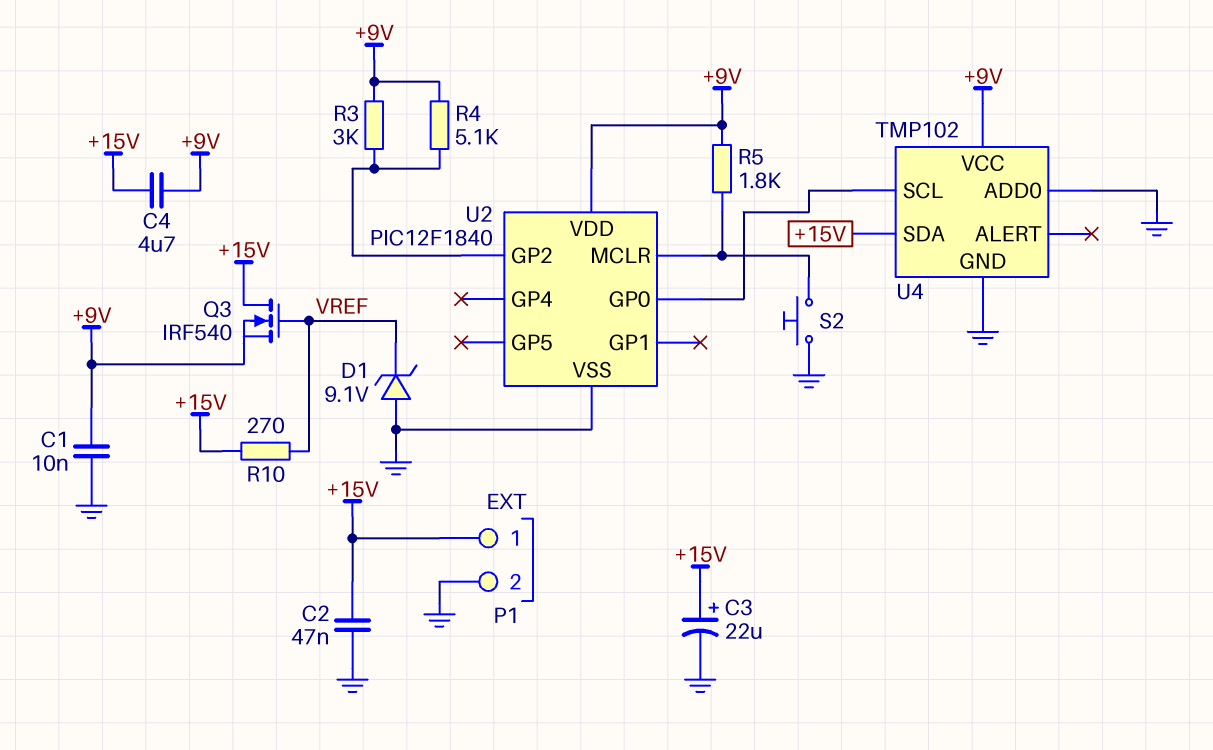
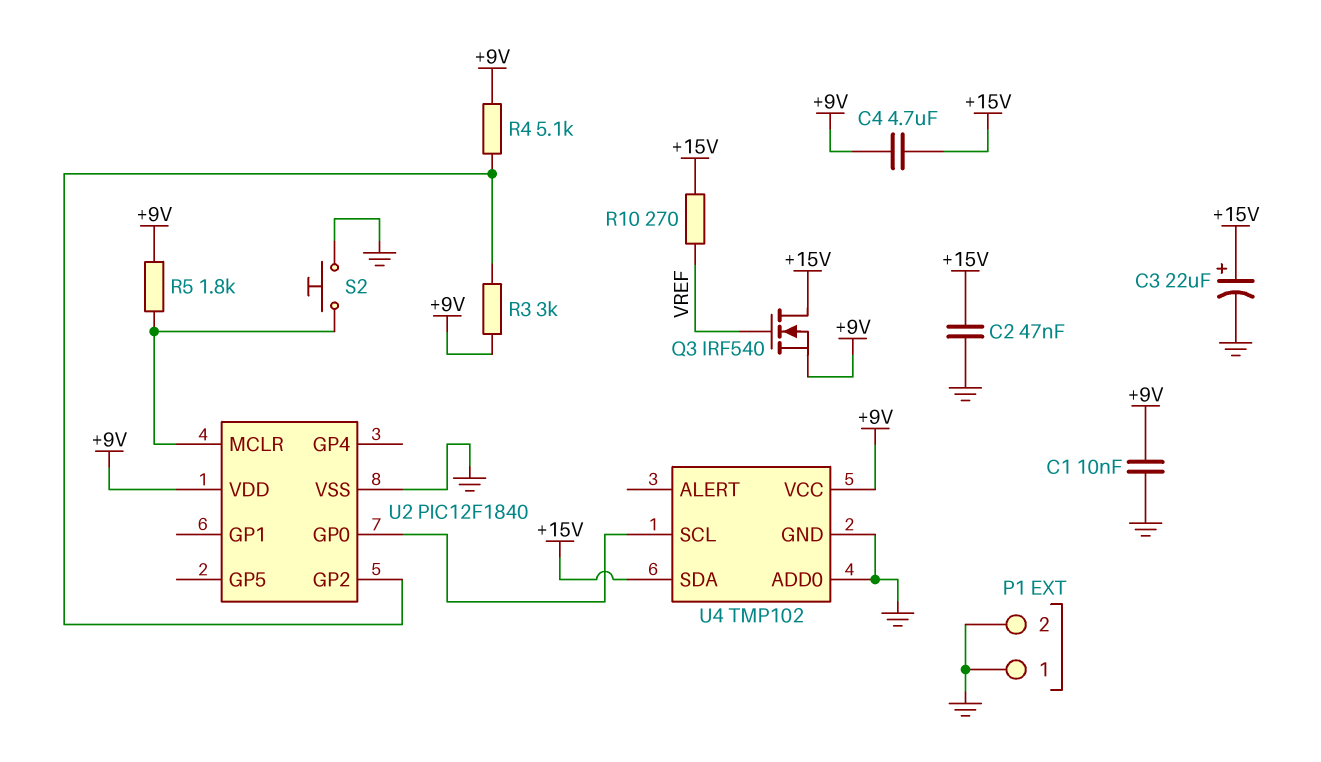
D1: zener 9.1V (A GND, K VREF) -> none
P1 pin 1: +15V -> GND

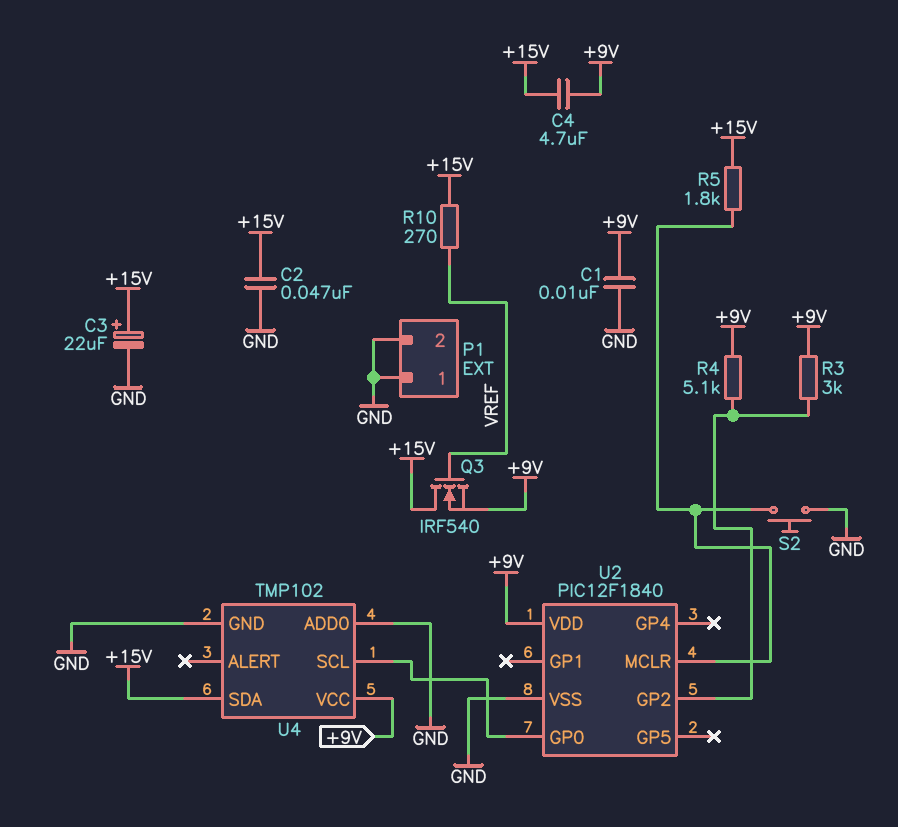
R5: 1.8k (+9V, U2/MCLR) -> 1.8k (+15V, U2/MCLR)

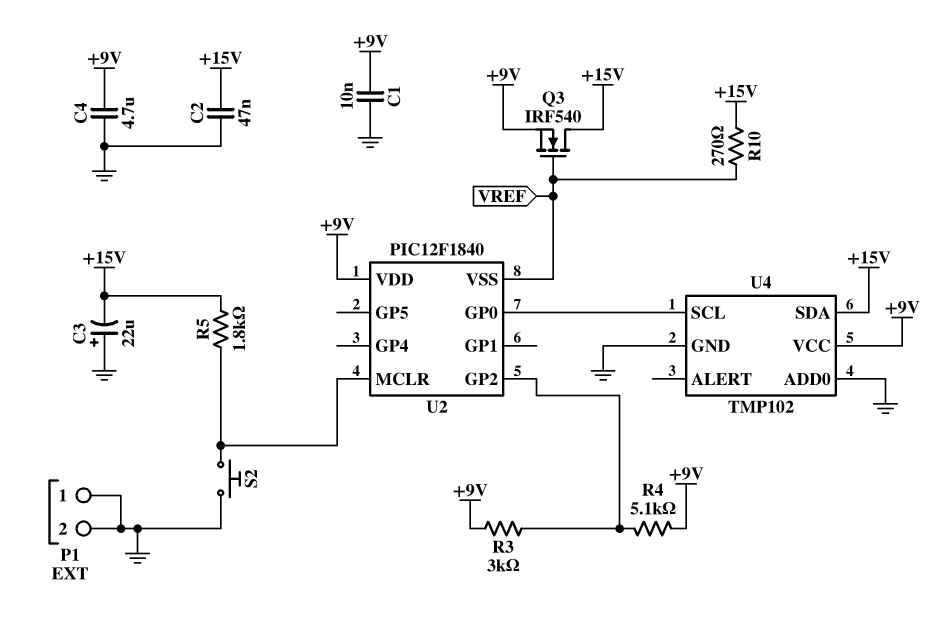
C3: 22uF (plus +15V, minus GND) -> 22uF (plus GND, minus +15V)
C4: 4.7uF (+9V, +15V) -> 4.7uF (+9V, GND)
U2 pin VSS: GND -> VREF

